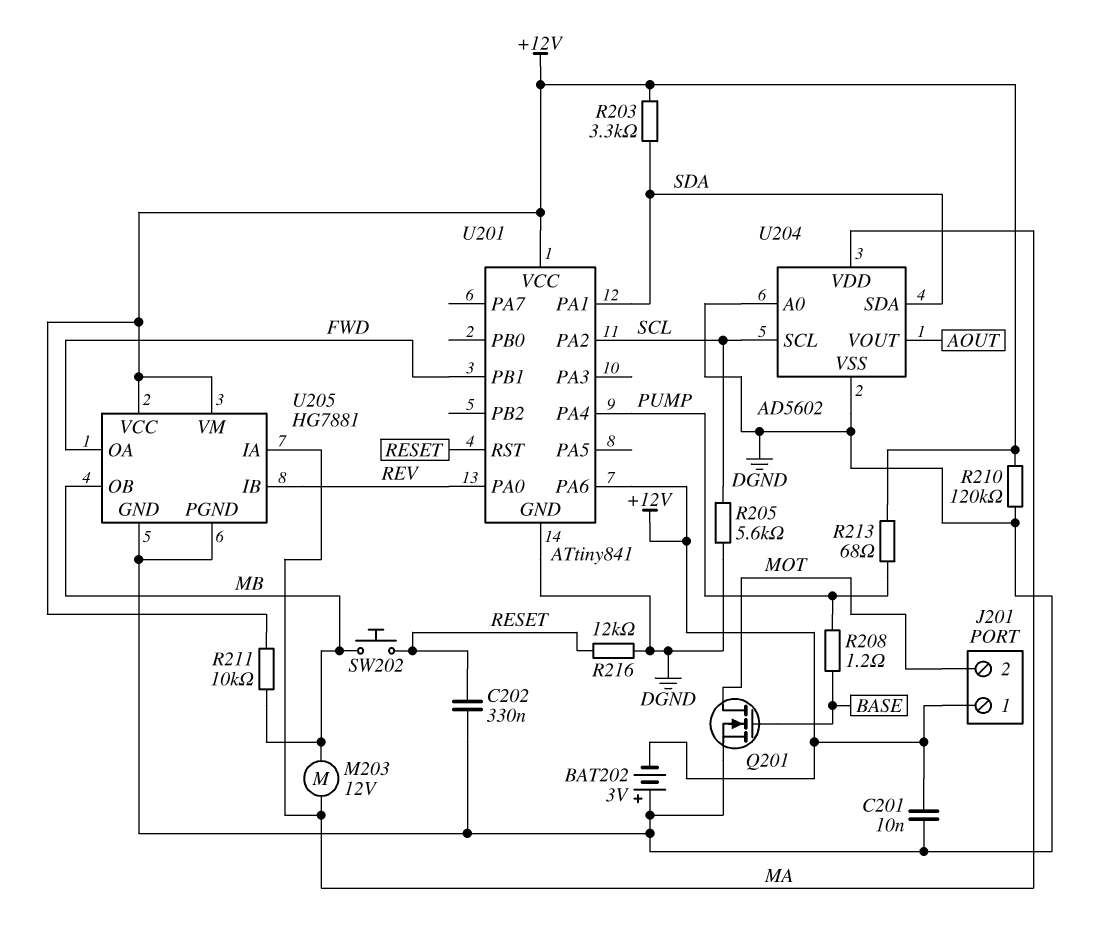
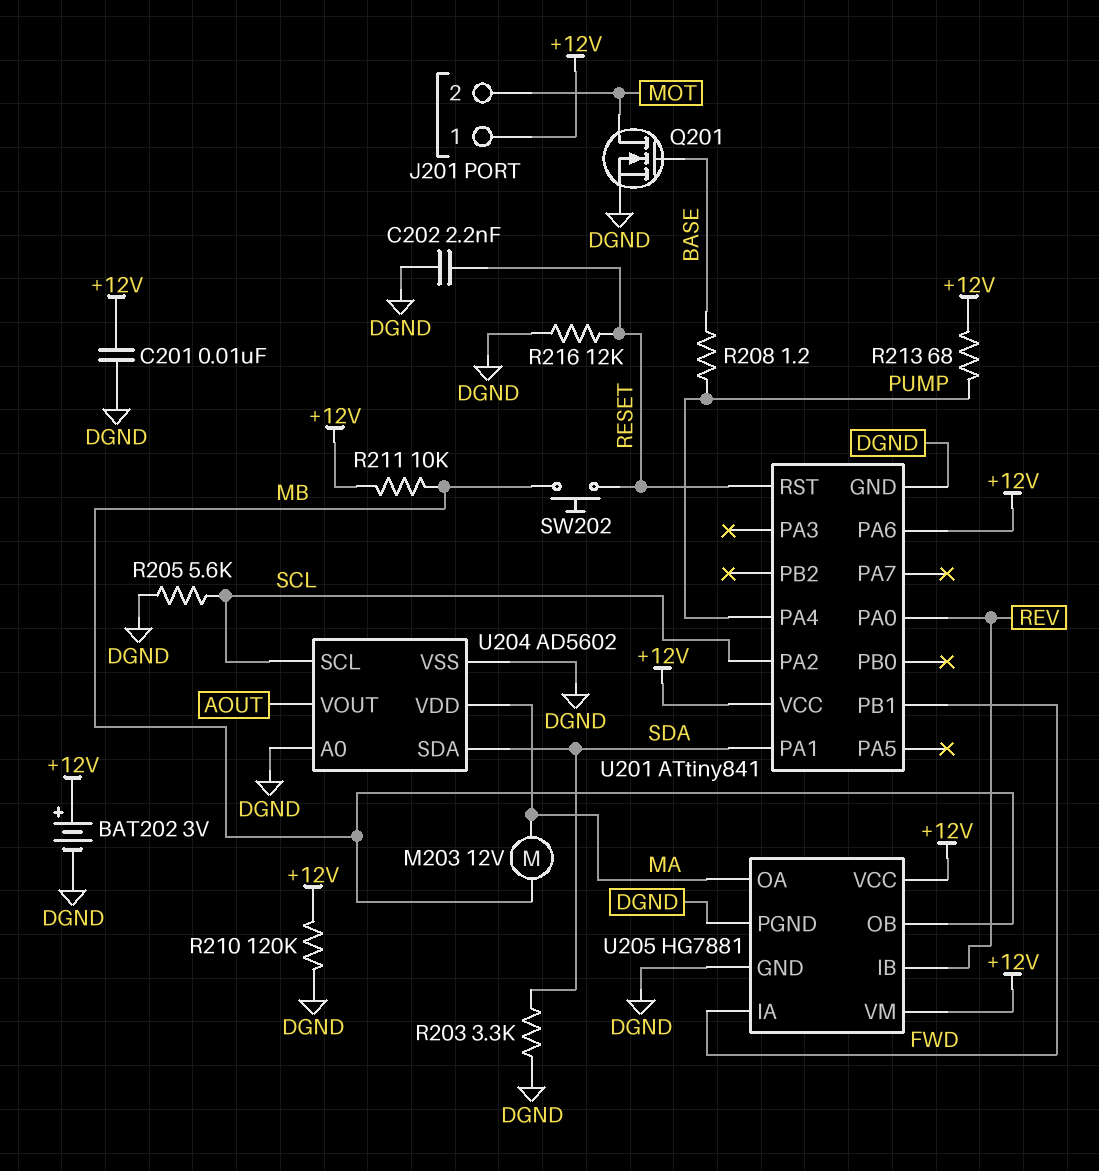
BAT202: 3V (plus DGND, minus +12V) -> 3V (plus +12V, minus DGND)
C202: 330nF (DGND, RESET) -> 2.2nF (DGND, RESET)
R203: 3.3k (+12V, SDA) -> 3.3k (DGND, SDA)
U205 pin IA: MA -> FWD
U205 pin OA: FWD -> MA

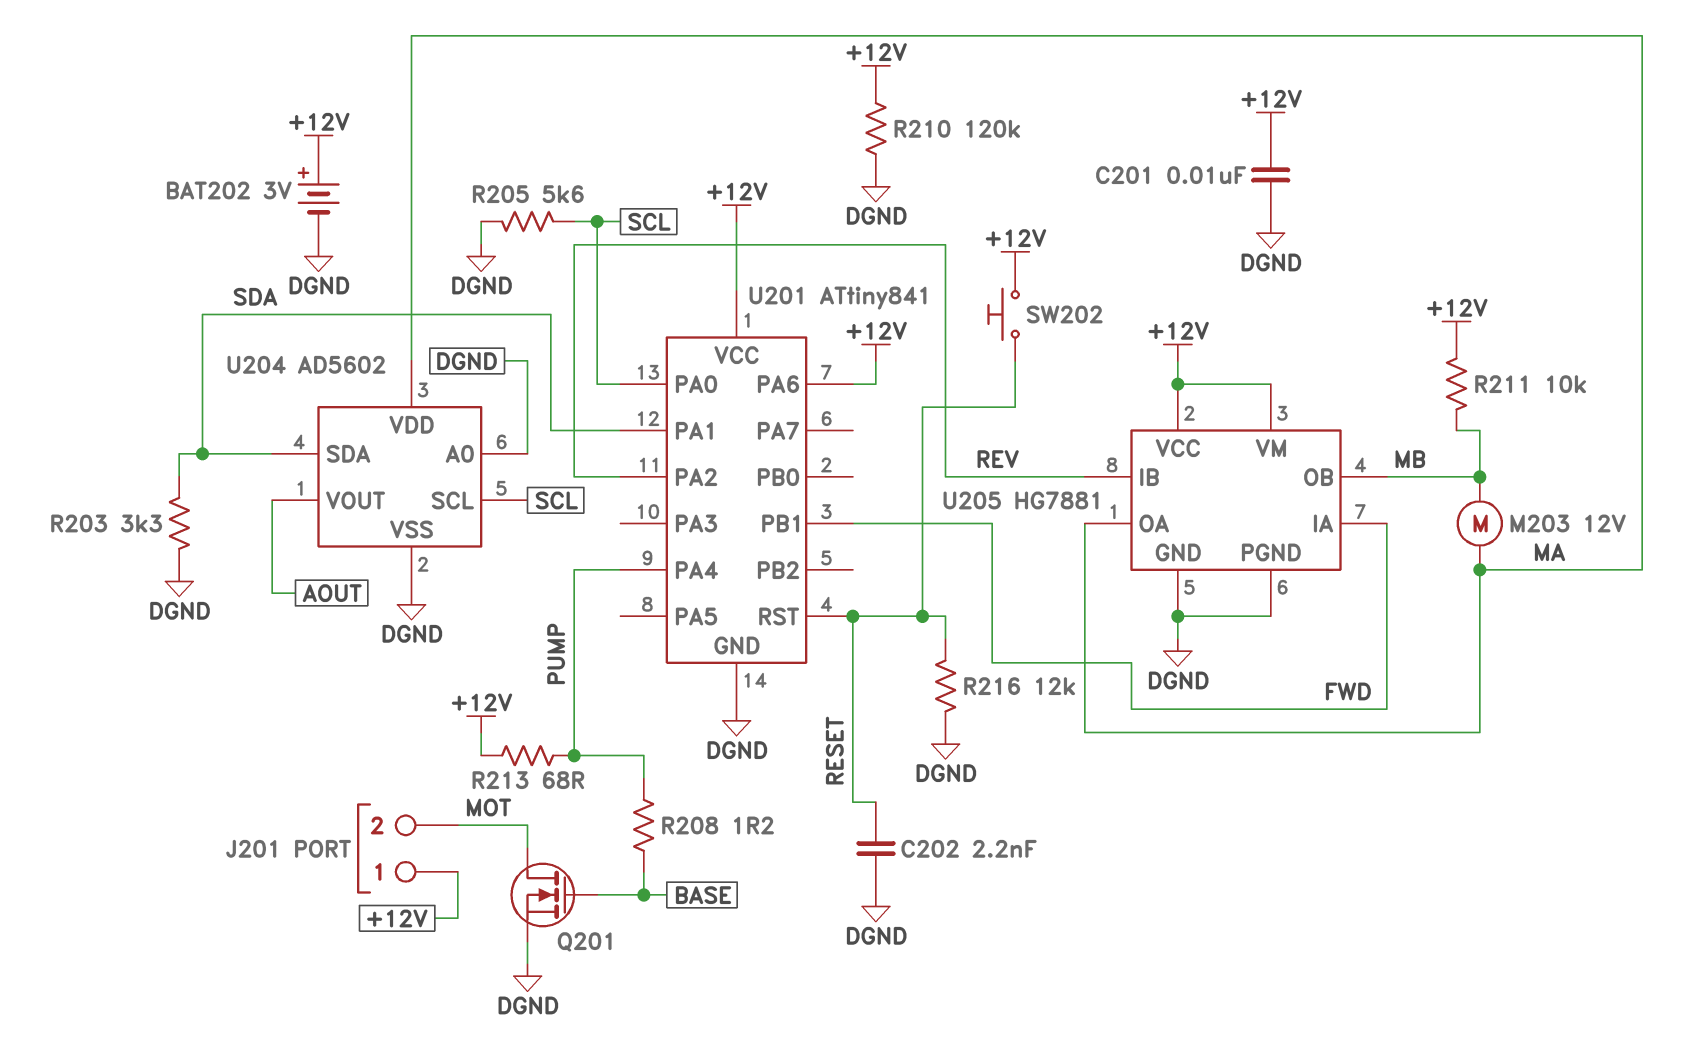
SW202: button (MB, RESET) -> button (+12V, RESET)
U201 pin PA0: REV -> SCL
U201 pin PA2: SCL -> REV

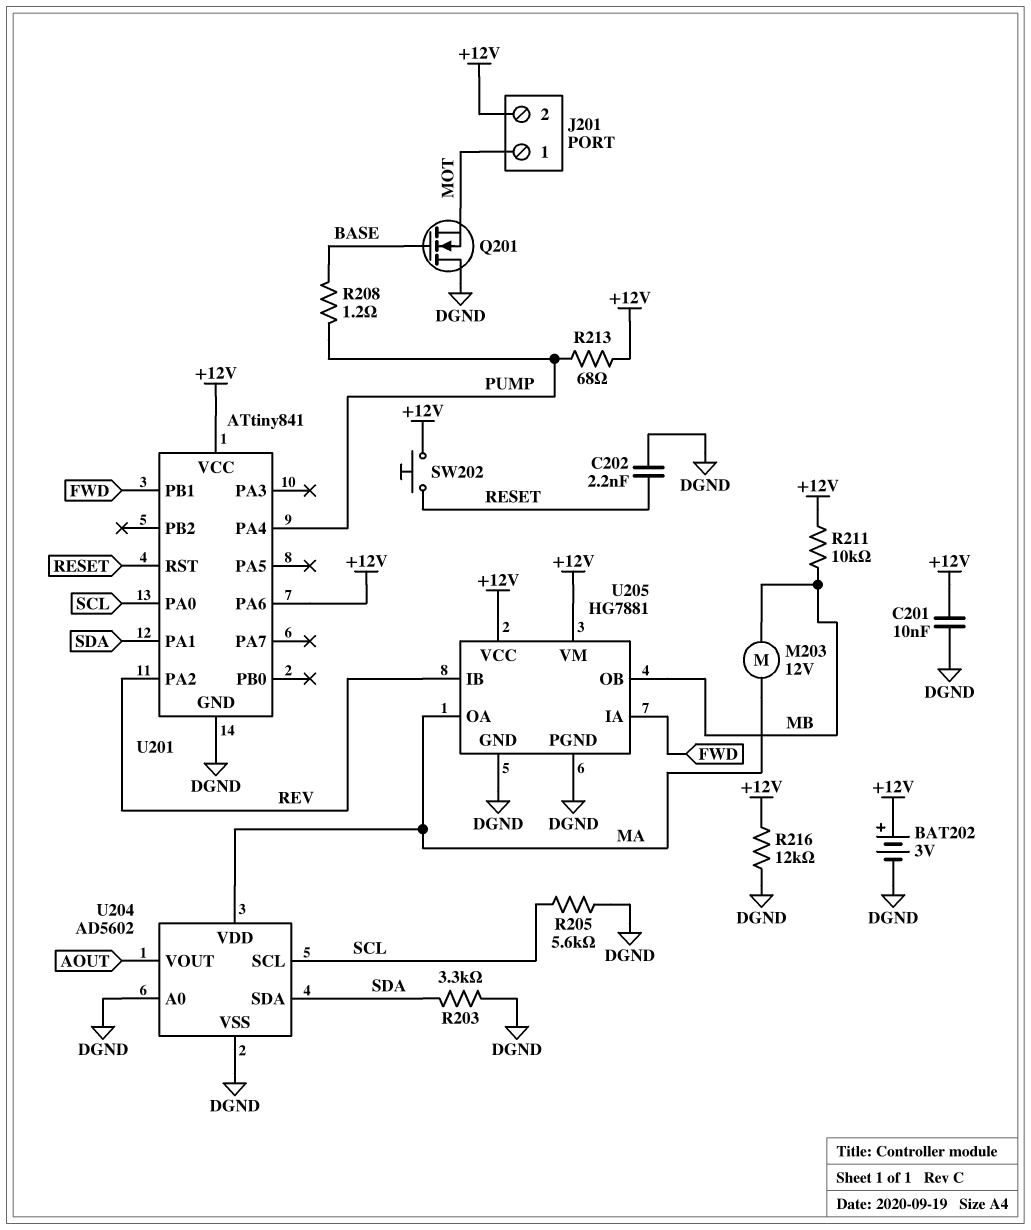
J201 pin 1: +12V -> MOT
J201 pin 2: MOT -> +12V
Q201: NMOS (G BASE, D MOT, S DGND) -> NMOS (G BASE, D DGND, S MOT)
R210: 120k (+12V, DGND) -> none
R216: 12k (DGND, RESET) -> 12k (+12V, DGND)

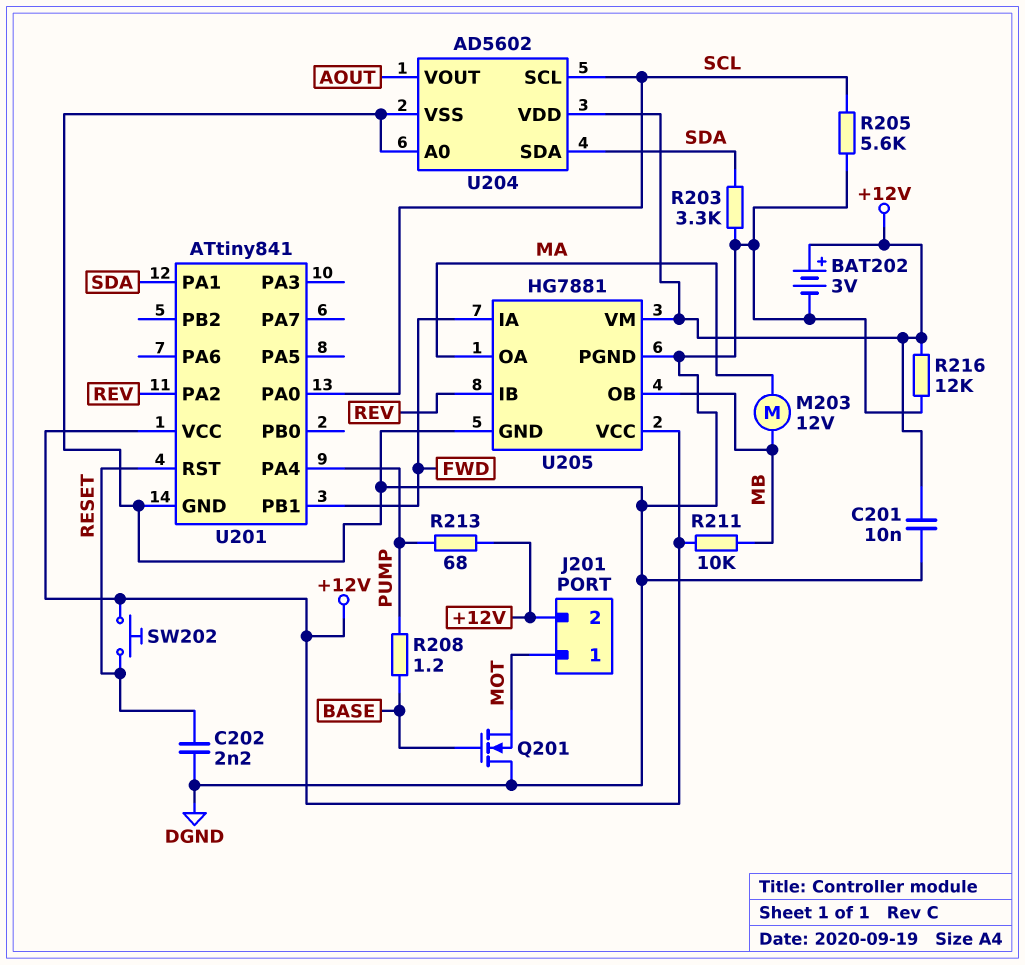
U201 pin PA6: +12V -> none
U204 pin VDD: MA -> +12V

